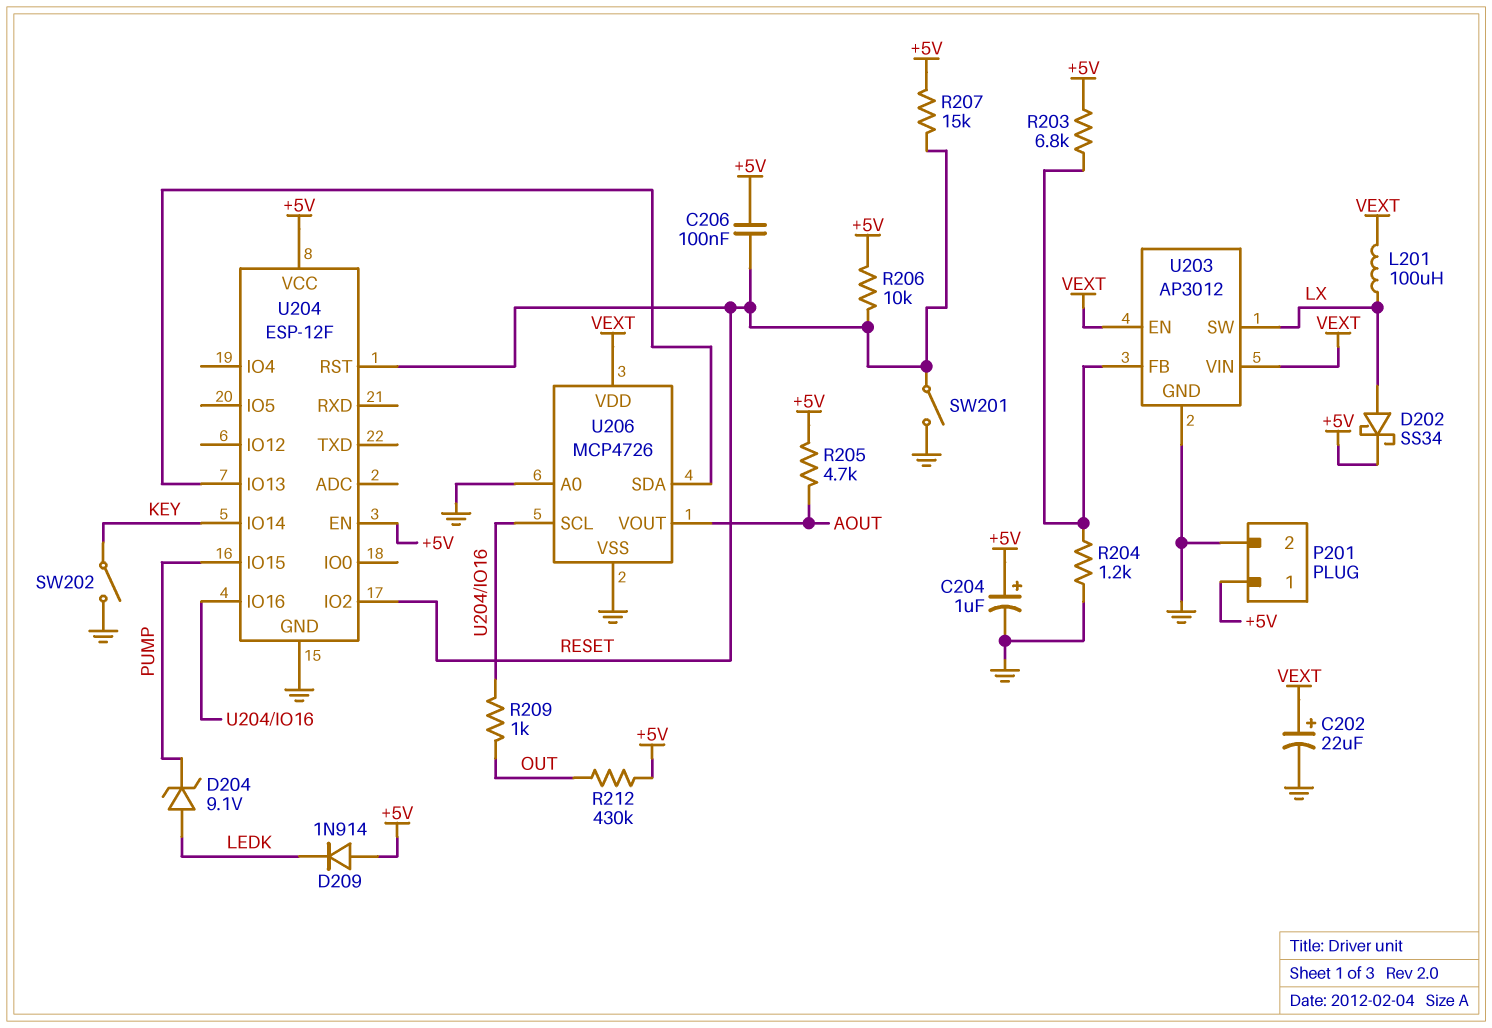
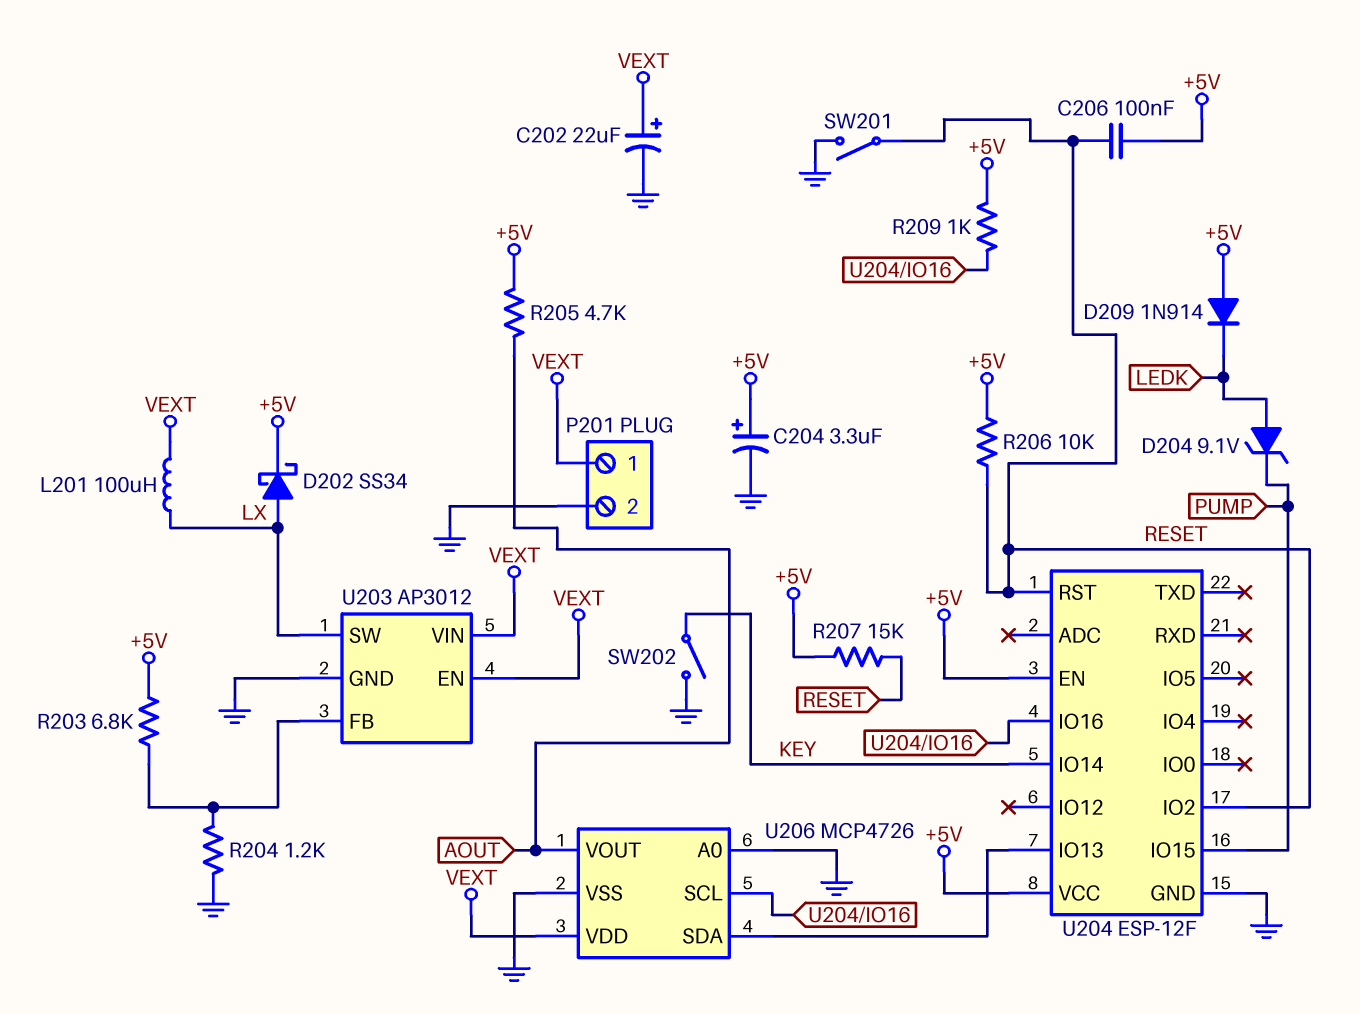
C204: 1uF (plus +5V, minus GND) -> 3.3uF (plus +5V, minus GND)
P201 pin 1: +5V -> VEXT
R209: 1k (OUT, U204/IO16) -> 1k (+5V, U204/IO16)
R212: 430k (+5V, OUT) -> none

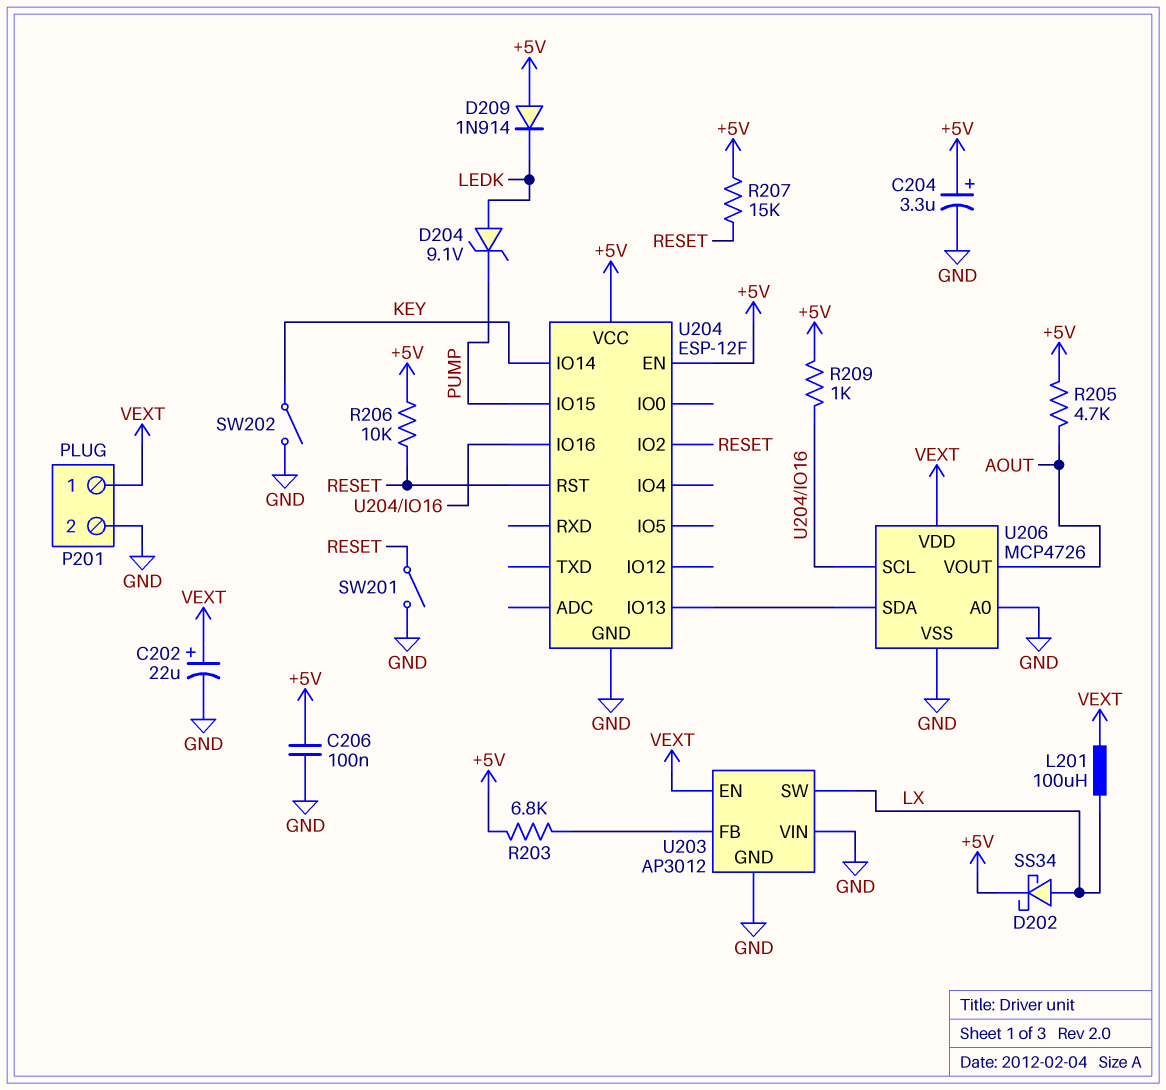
C206: 100nF (+5V, RESET) -> 100nF (+5V, GND)
R204: 1.2k (GND, U203/FB) -> none
U203 pin VIN: VEXT -> GND

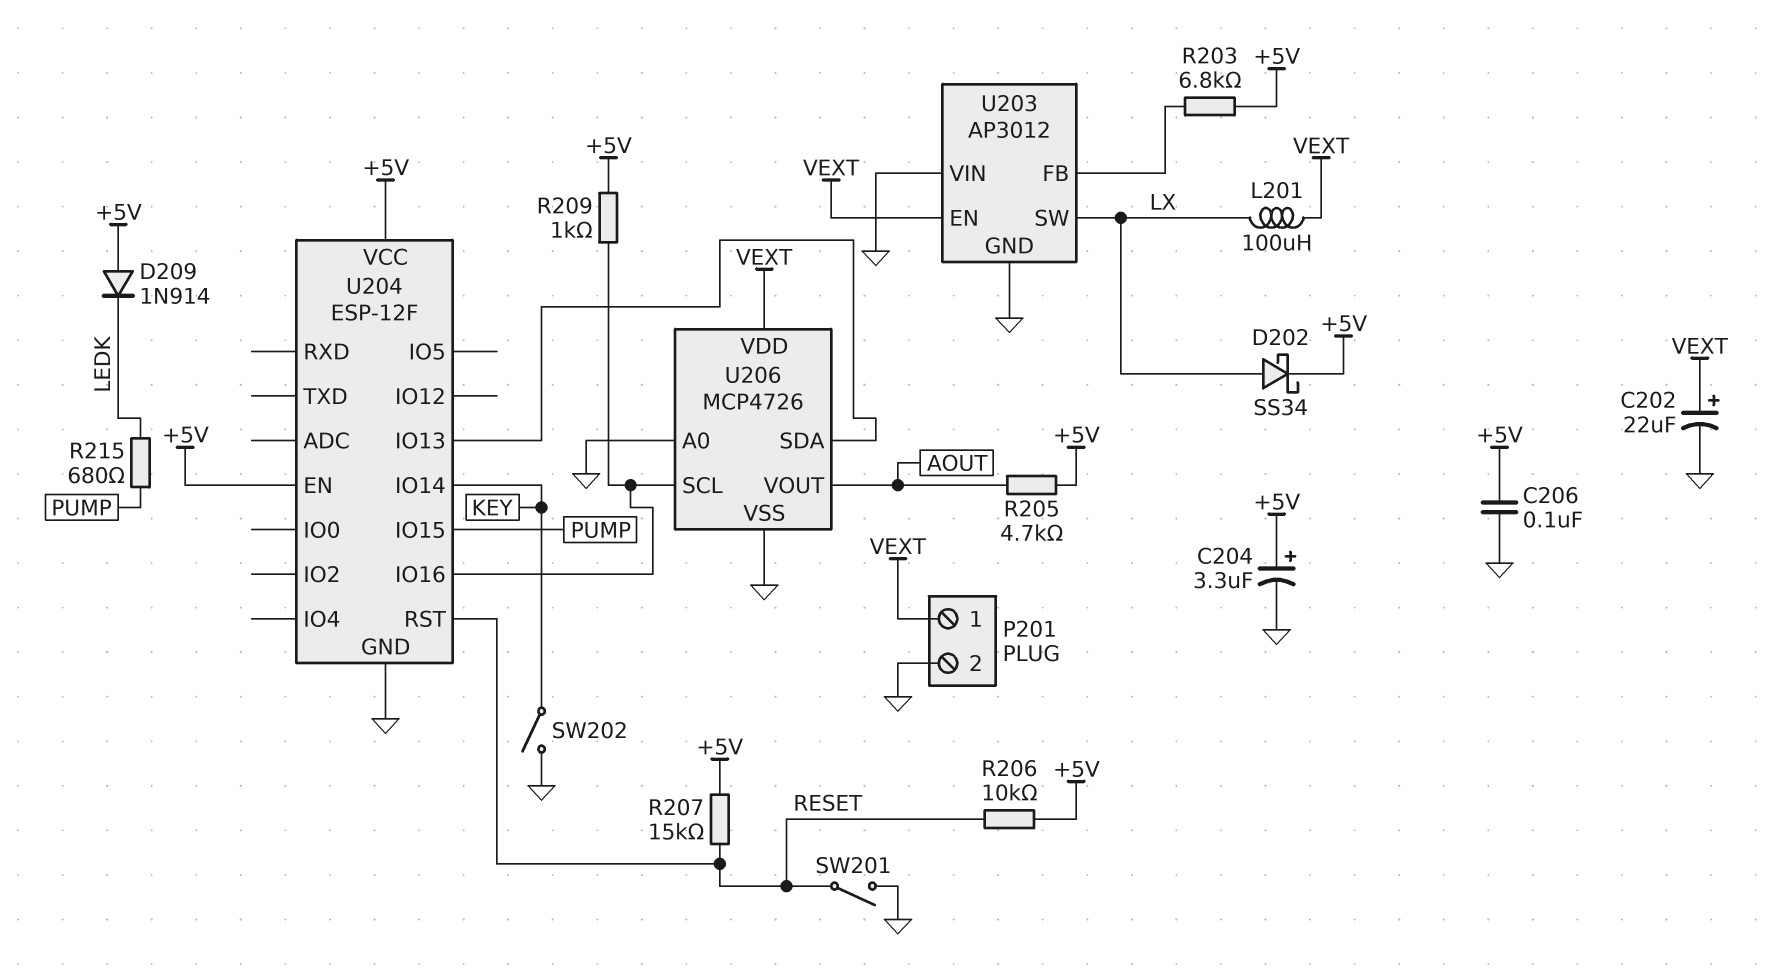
D204: zener 9.1V (A LEDK, K PUMP) -> none
R215: none -> 680 (LEDK, PUMP)
U204 pin IO2: RESET -> none

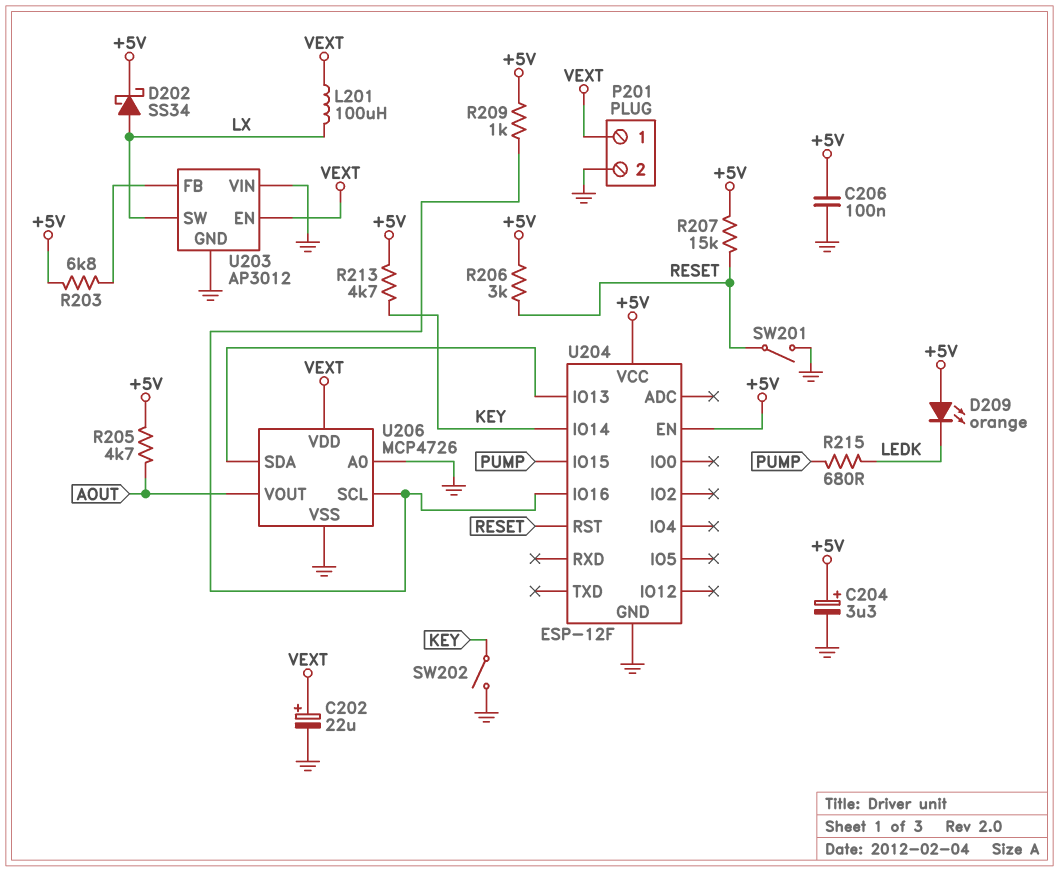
D209: diode 1N914 (A +5V, K LEDK) -> LED orange (A +5V, K LEDK)
R206: 10k (+5V, RESET) -> 3k (+5V, RESET)
R213: none -> 4.7k (+5V, KEY)

